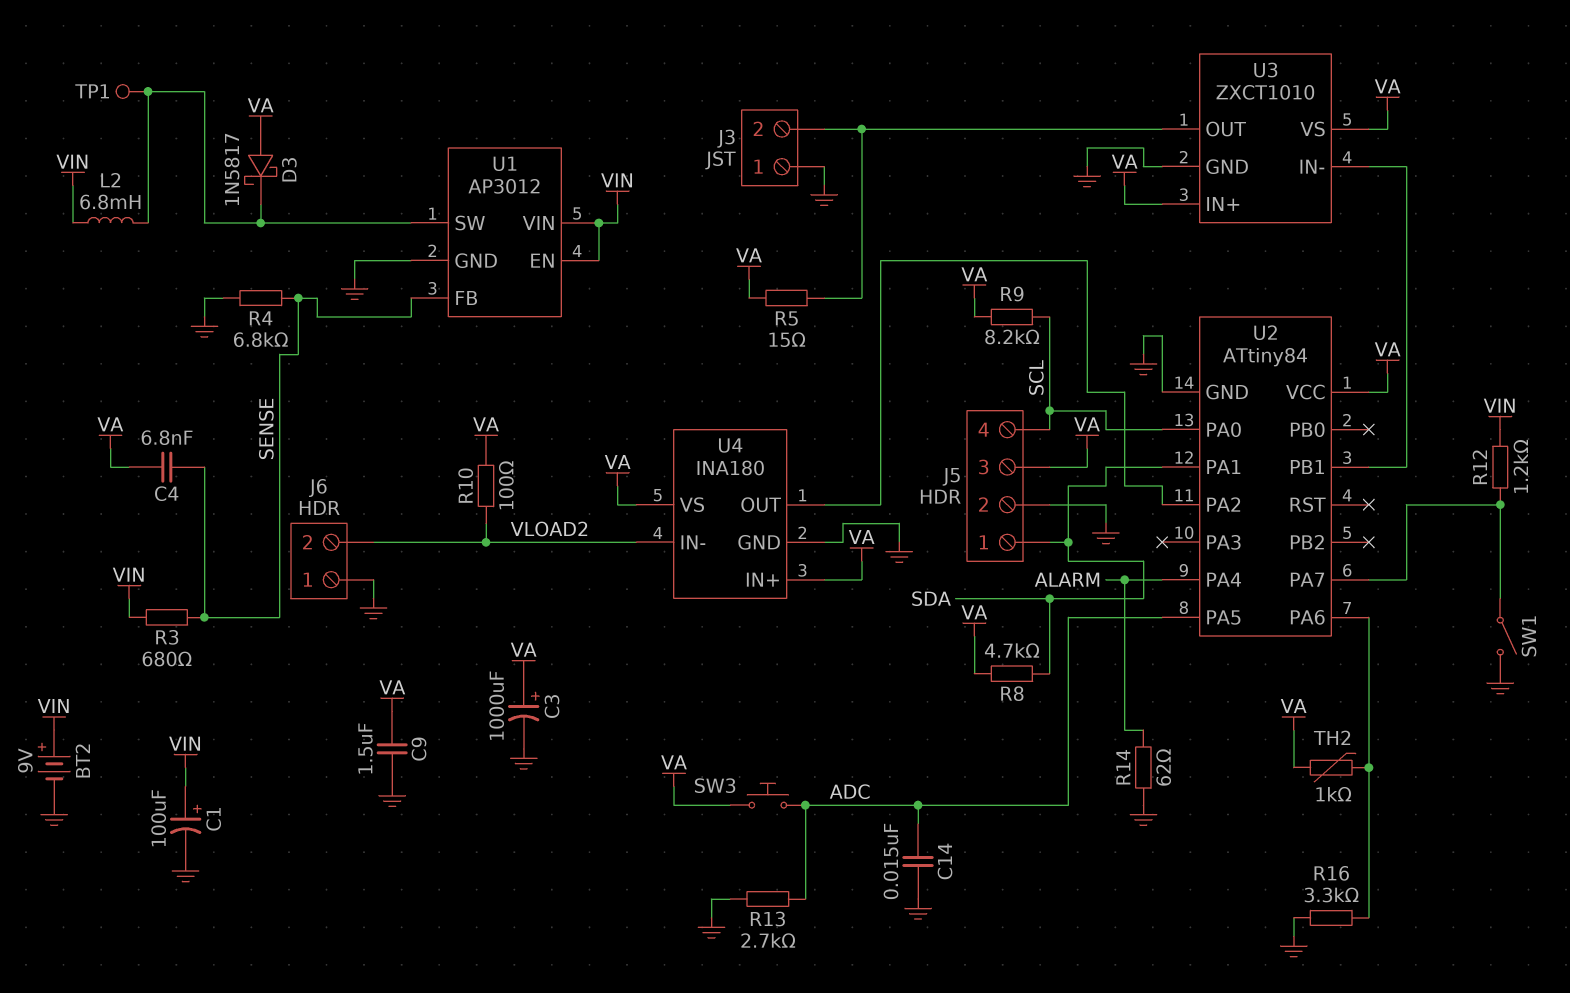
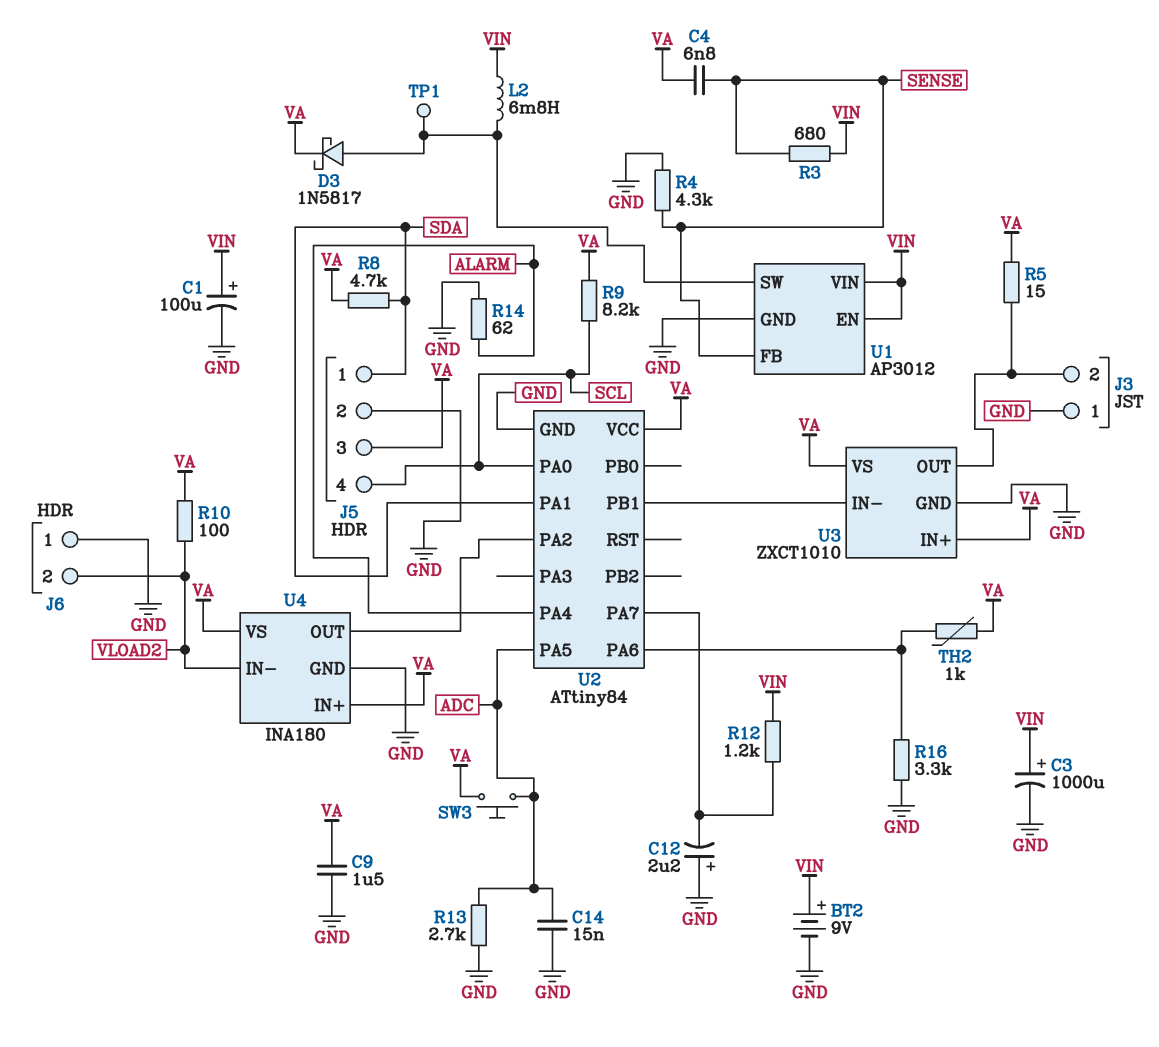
C3: 1000uF (plus VA, minus GND) -> 1000uF (plus VIN, minus GND)
C12: none -> 2.2uF (plus GND, minus U2/PA7)
D3: schottky 1N5817 (A VA, K U1/SW) -> schottky 1N5817 (A U1/SW, K VA)
R4: 6.8k (GND, SENSE) -> 4.3k (GND, SENSE)
SW1: switch (GND, U2/PA7) -> none

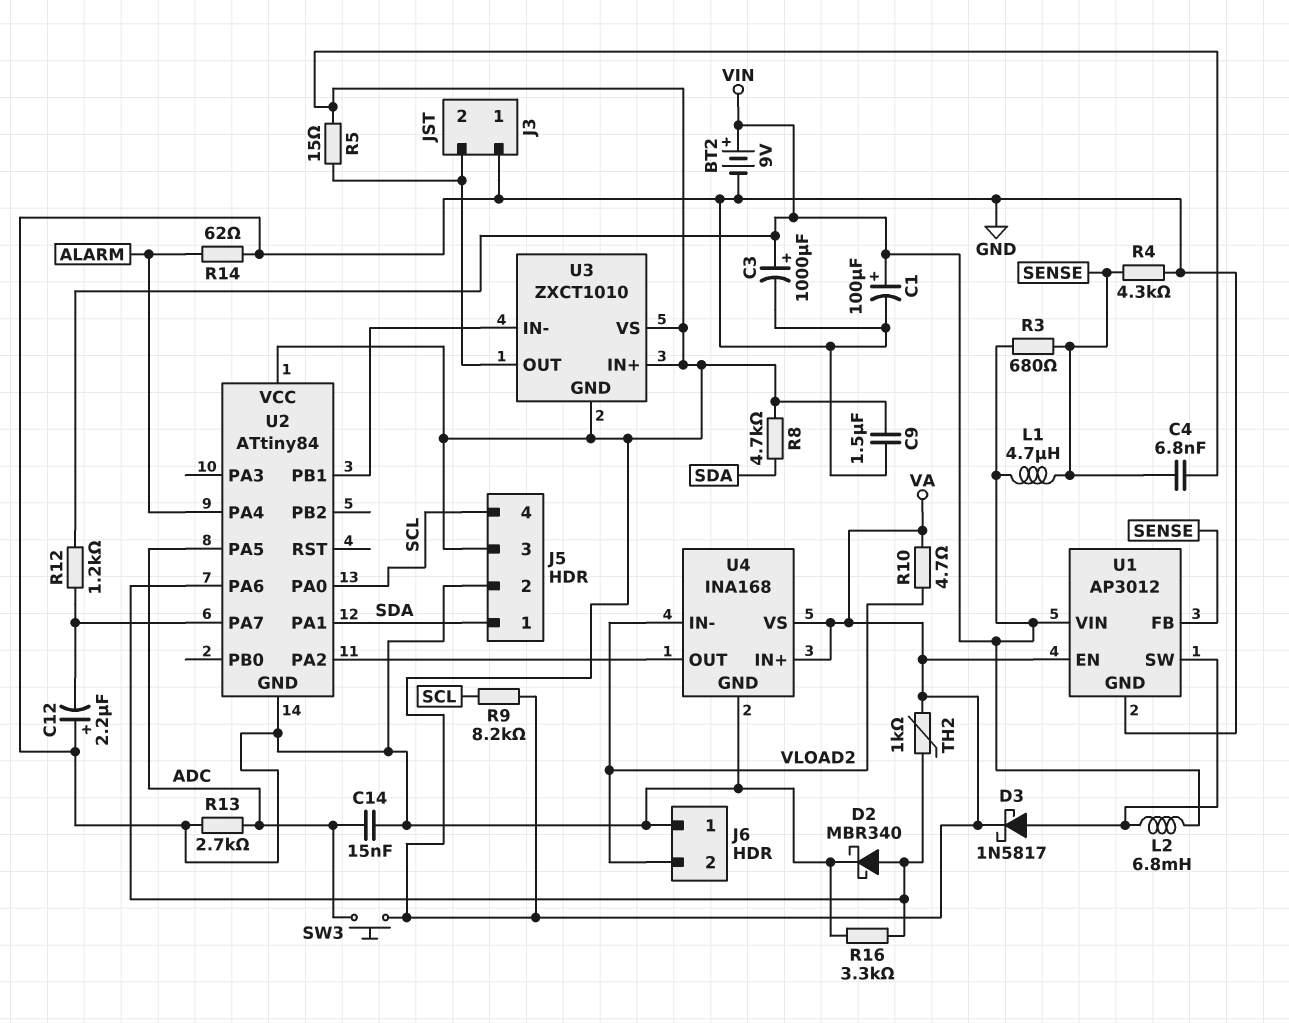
D2: none -> schottky MBR340 (A U2/PA6, K GND)
L1: none -> 4.7uH (SENSE, VIN)
R10: 100 (VA, VLOAD2) -> 4.7 (VA, VLOAD2)
TP1: test point (U1/SW) -> none
U1 pin EN: VIN -> VA
U3 pin GND: GND -> VA
U4: INA180 -> INA168

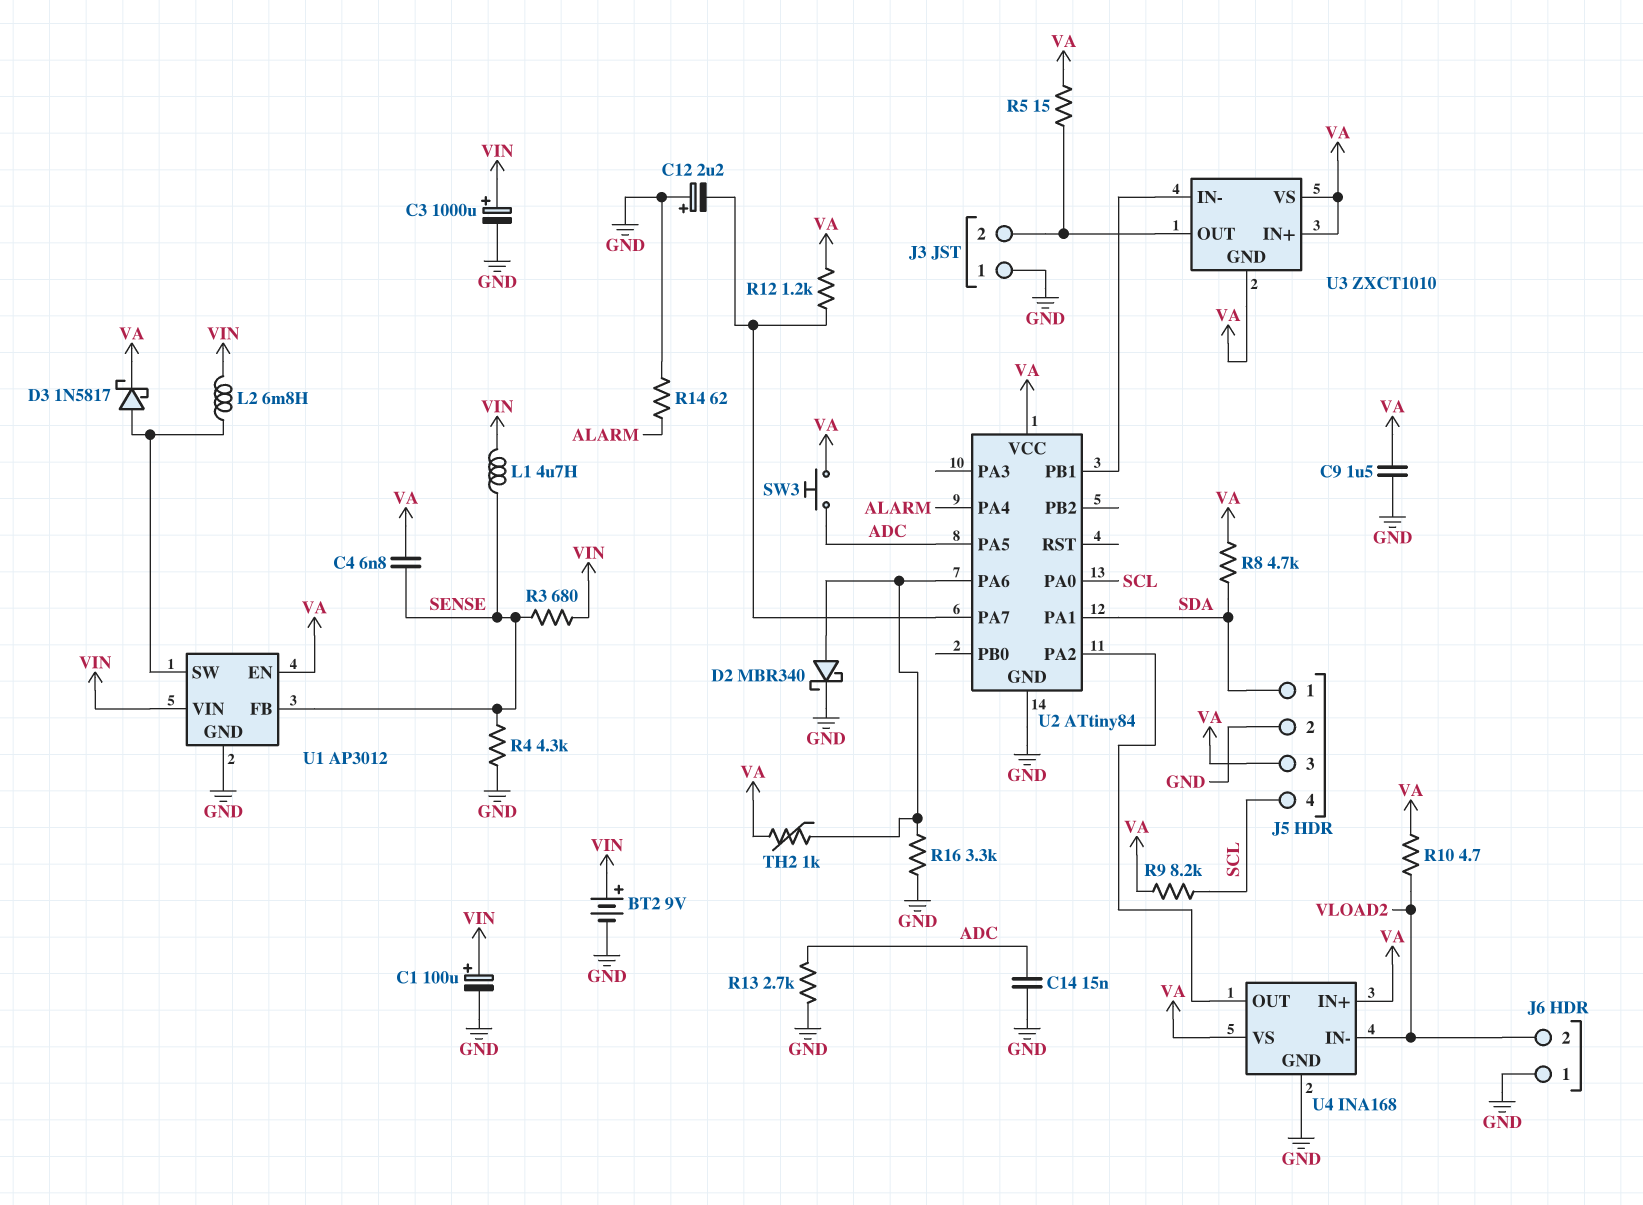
R12: 1.2k (U2/PA7, VIN) -> 1.2k (U2/PA7, VA)

